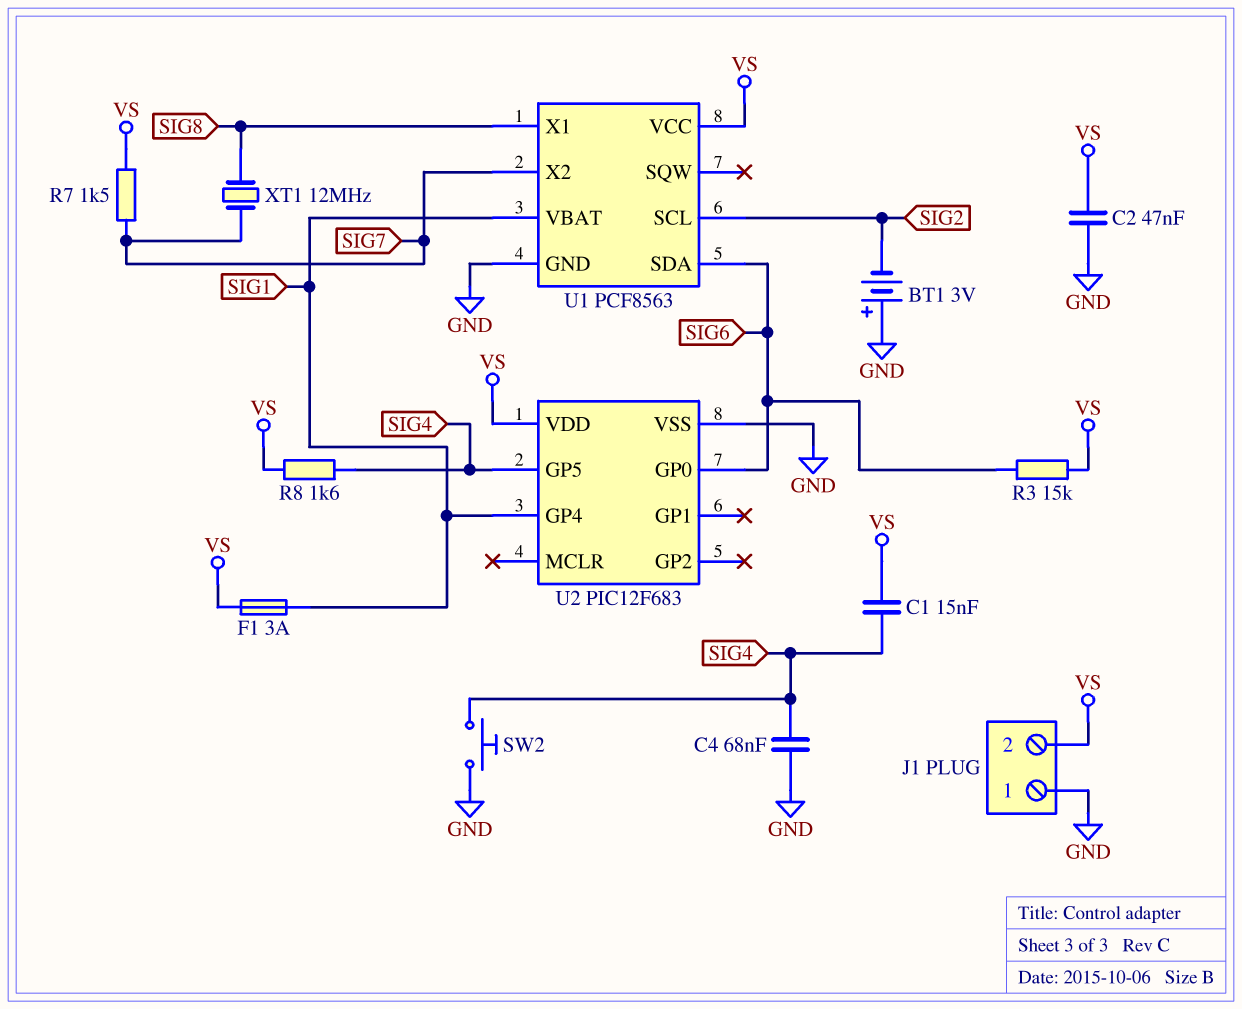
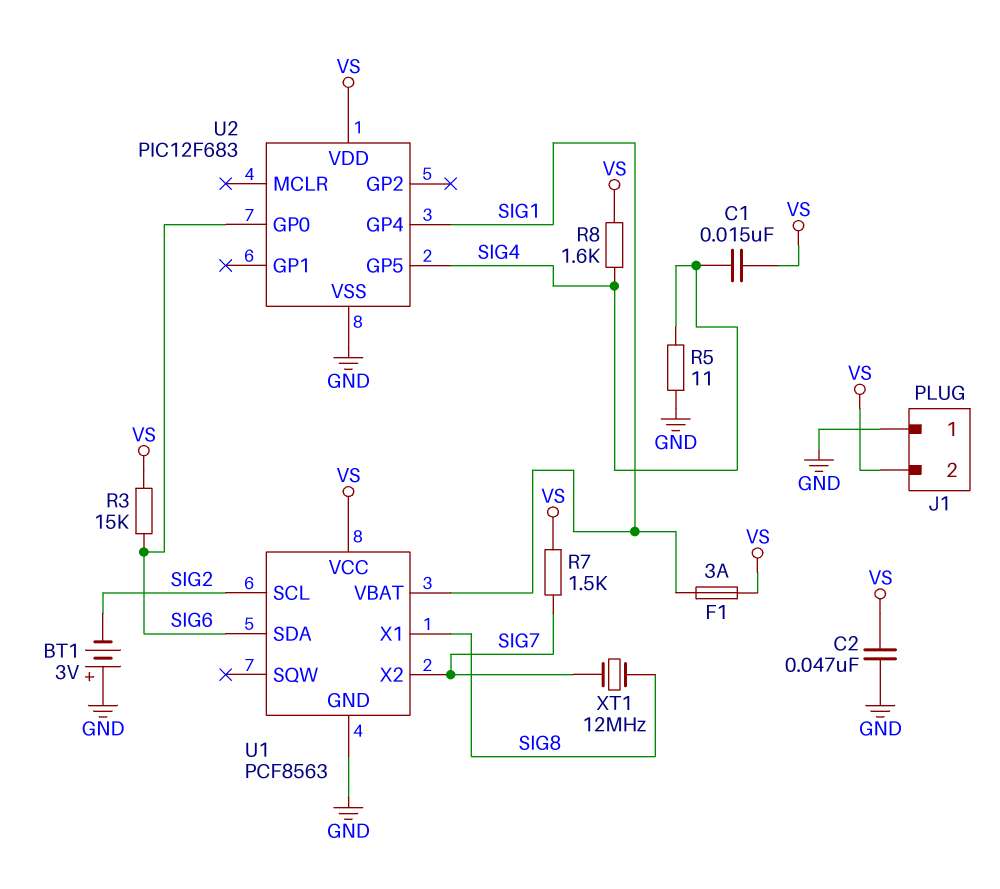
C4: 68nF (GND, SIG4) -> none
R5: none -> 11 (GND, SIG4)
SW2: button (GND, SIG4) -> none

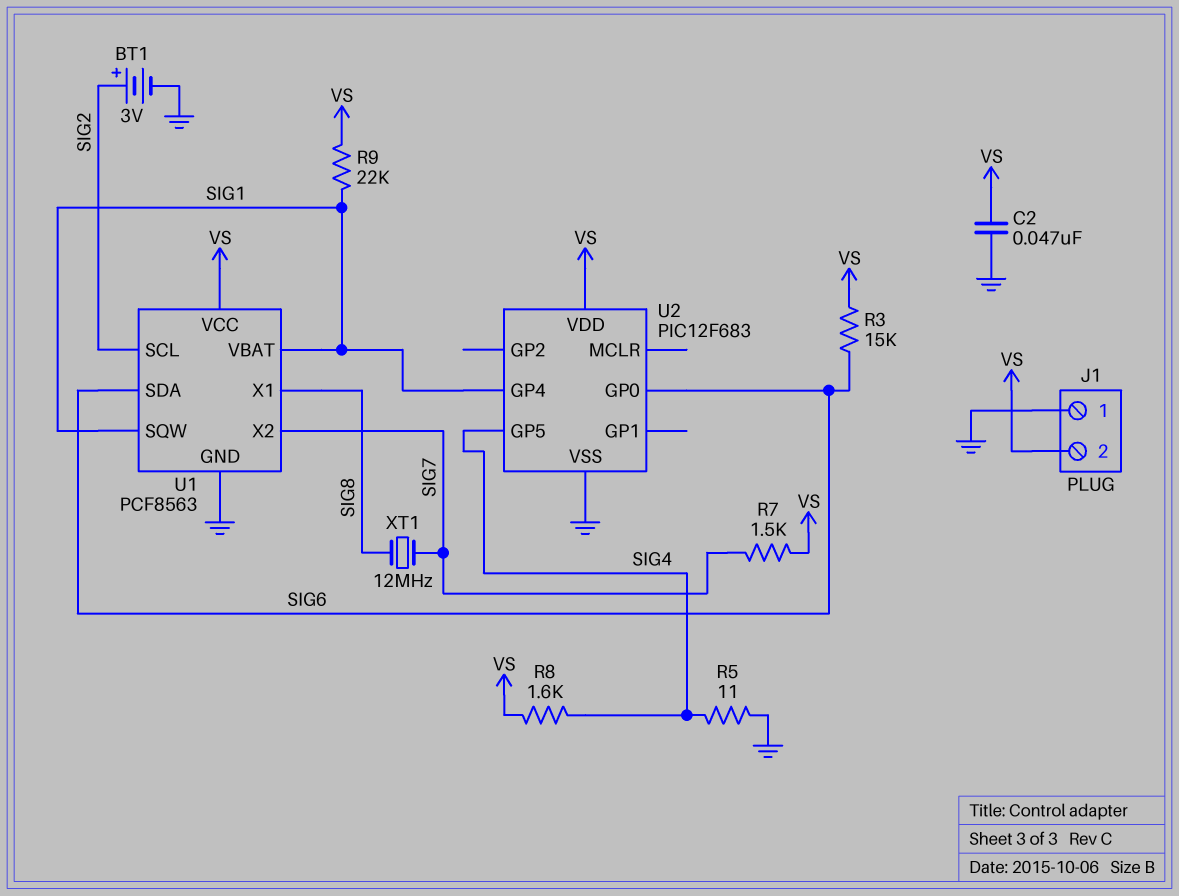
BT1: 3V (plus GND, minus SIG2) -> 3V (plus SIG2, minus GND)
C1: 15nF (SIG4, VS) -> none
F1: 3A (SIG1, VS) -> none
R9: none -> 22k (SIG1, VS)
U1 pin SQW: none -> SIG1

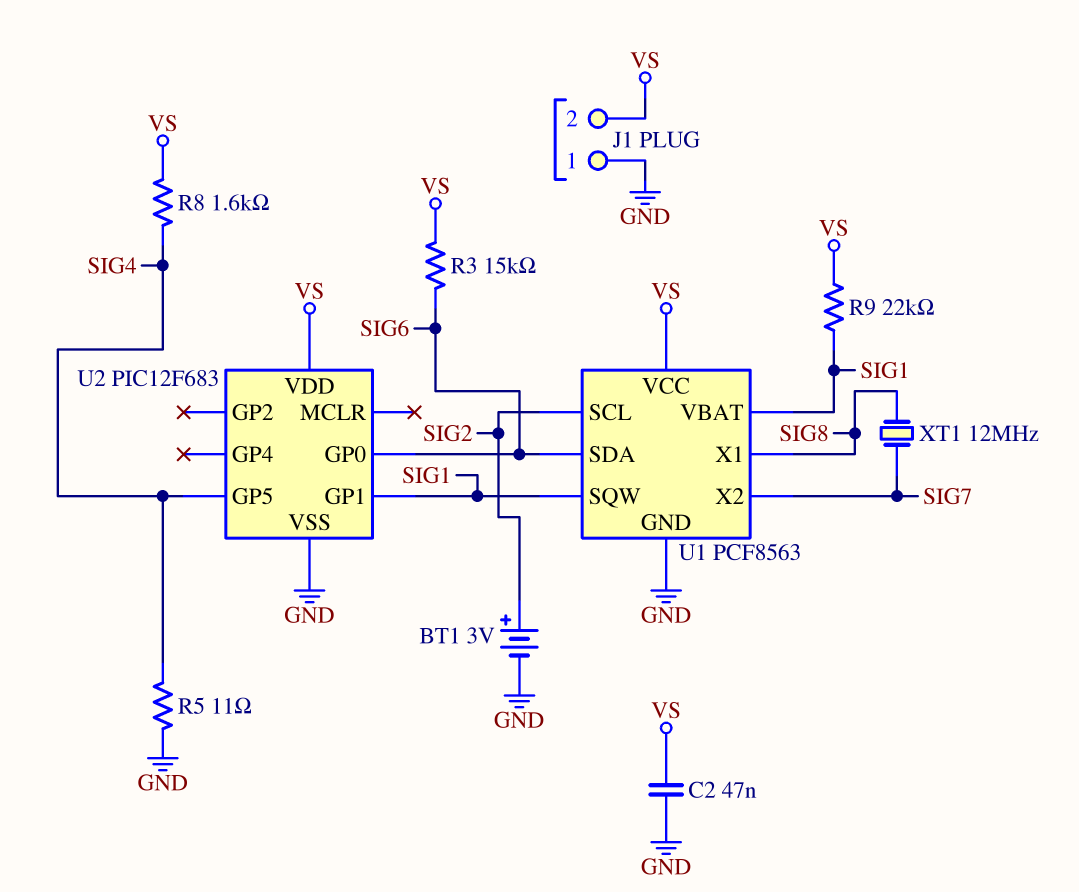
R7: 1.5k (SIG7, VS) -> none
U2 pin GP1: none -> SIG1
U2 pin GP4: SIG1 -> none

